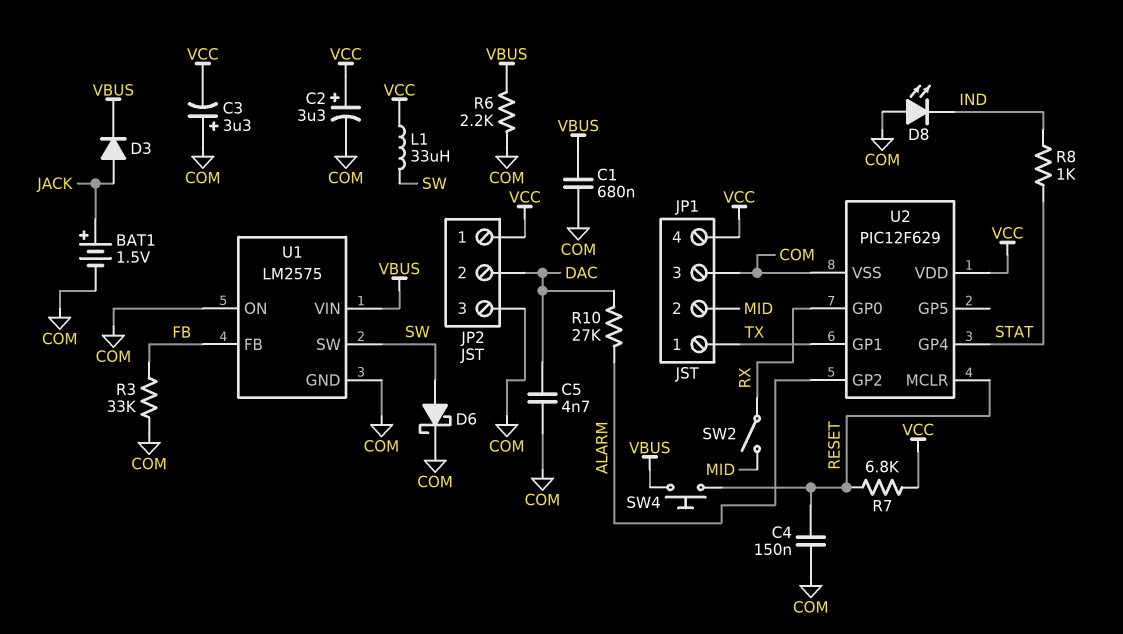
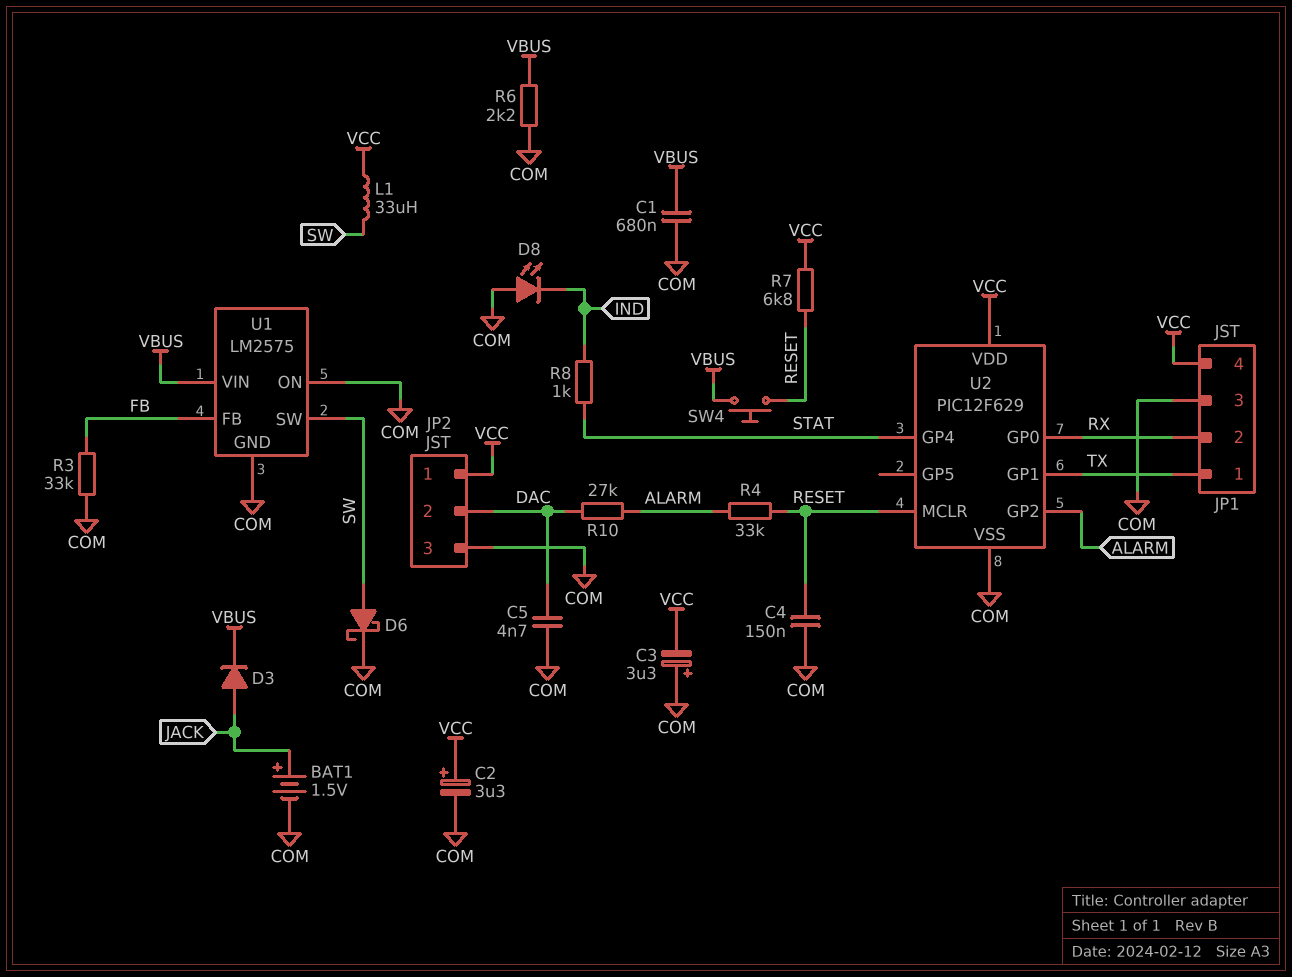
JP1 pin 2: MID -> RX
R4: none -> 33k (ALARM, RESET)
SW2: switch (MID, RX) -> none

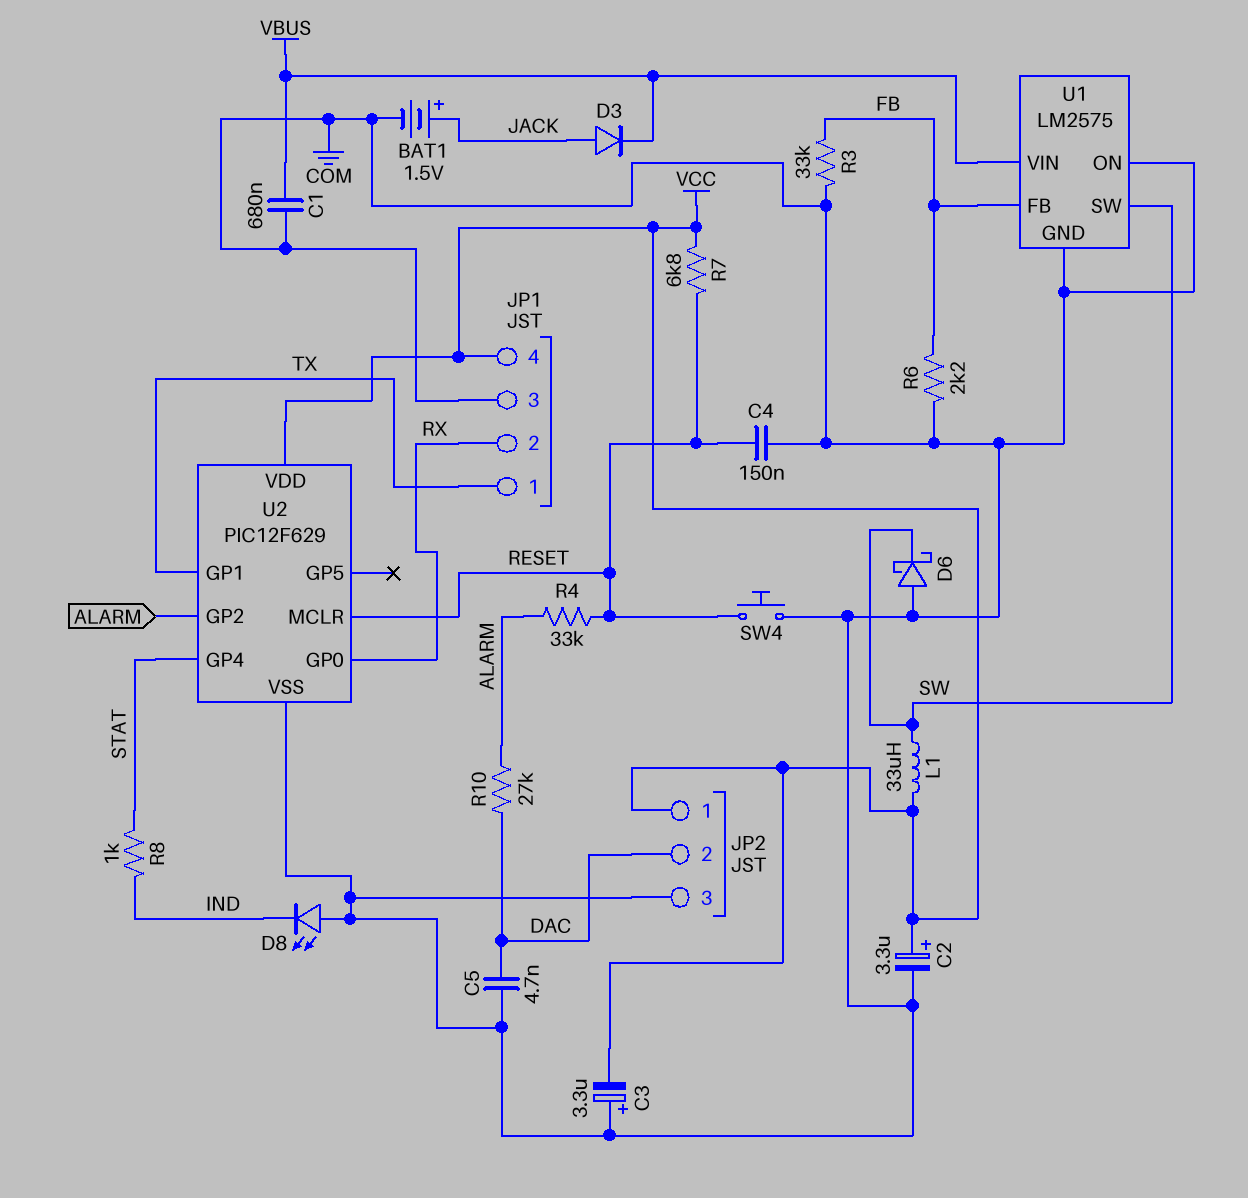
D6: schottky (A SW, K COM) -> schottky (A COM, K SW)
R6: 2.2k (COM, VBUS) -> 2.2k (COM, FB)
SW4: button (RESET, VBUS) -> button (COM, RESET)

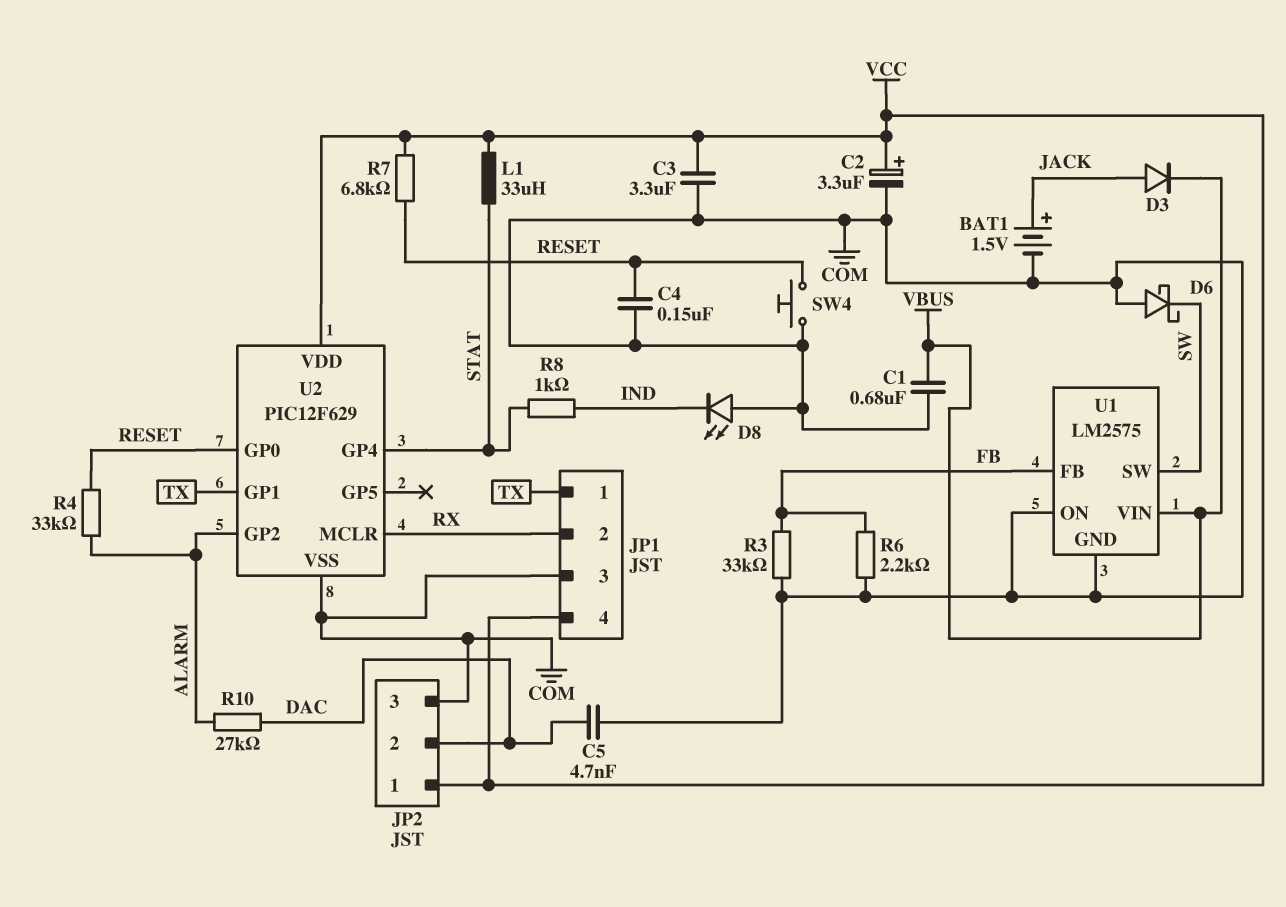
C3: 3.3uF (plus COM, minus VCC) -> 3.3uF (COM, VCC)
L1: 33uH (SW, VCC) -> 33uH (STAT, VCC)
U2 pin GP0: RX -> RESET
U2 pin MCLR: RESET -> RX

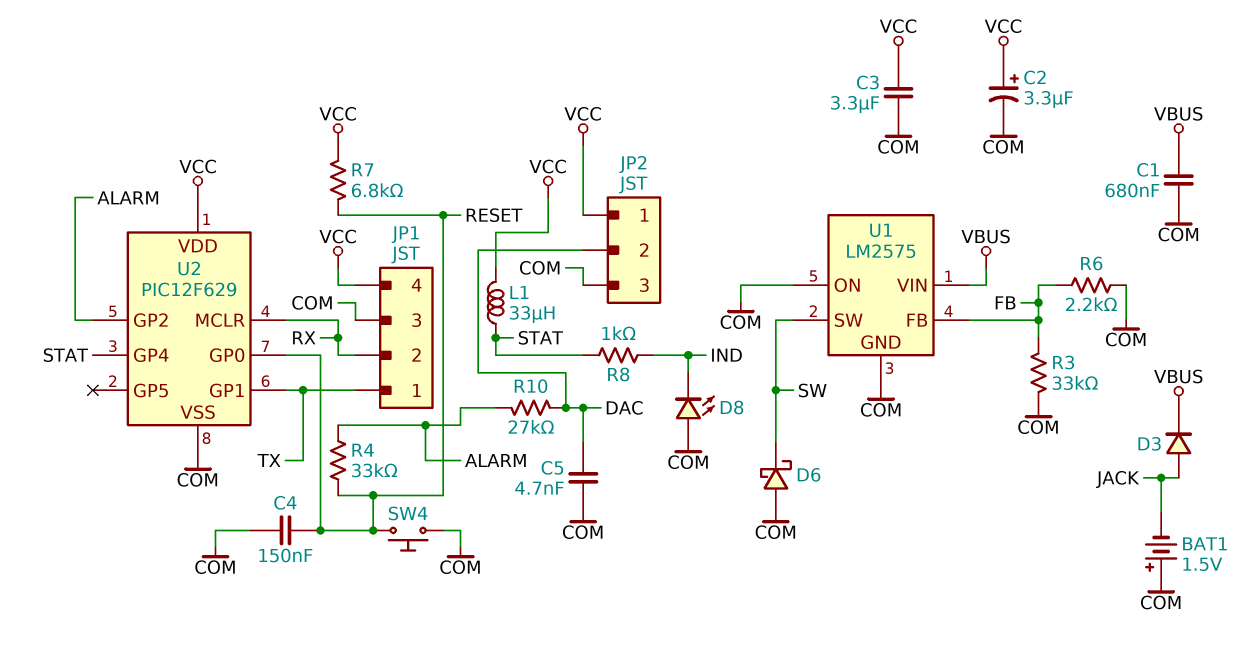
BAT1: 1.5V (plus JACK, minus COM) -> 1.5V (plus COM, minus JACK)

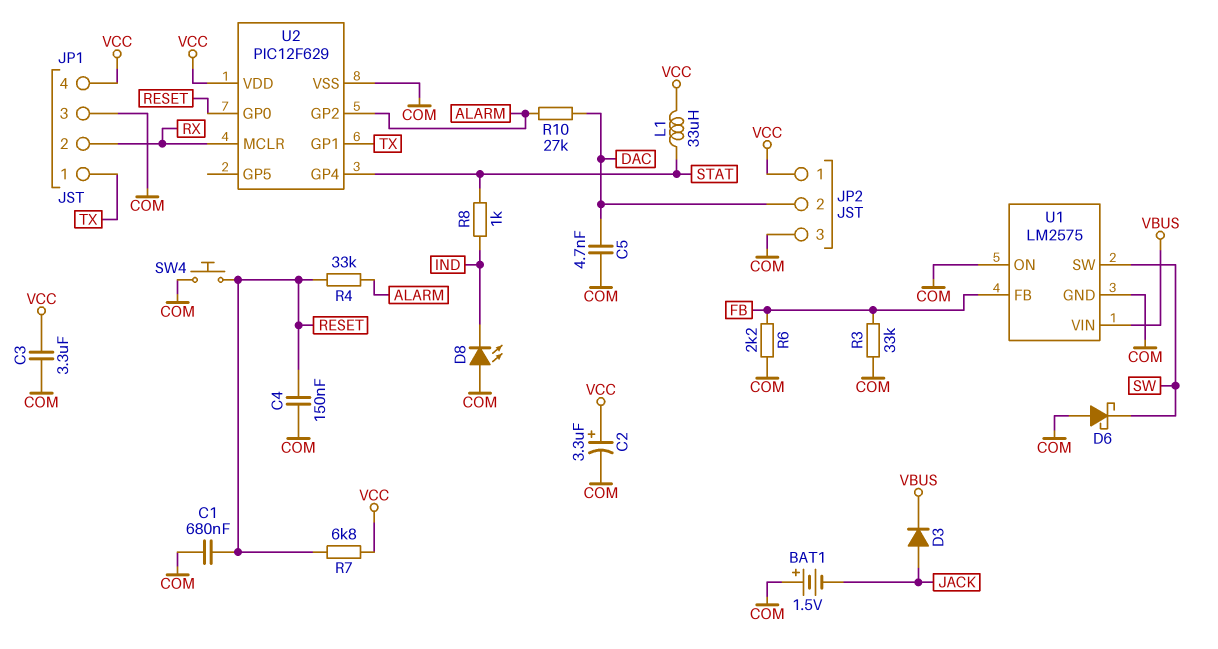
C1: 680nF (COM, VBUS) -> 680nF (COM, RESET)

